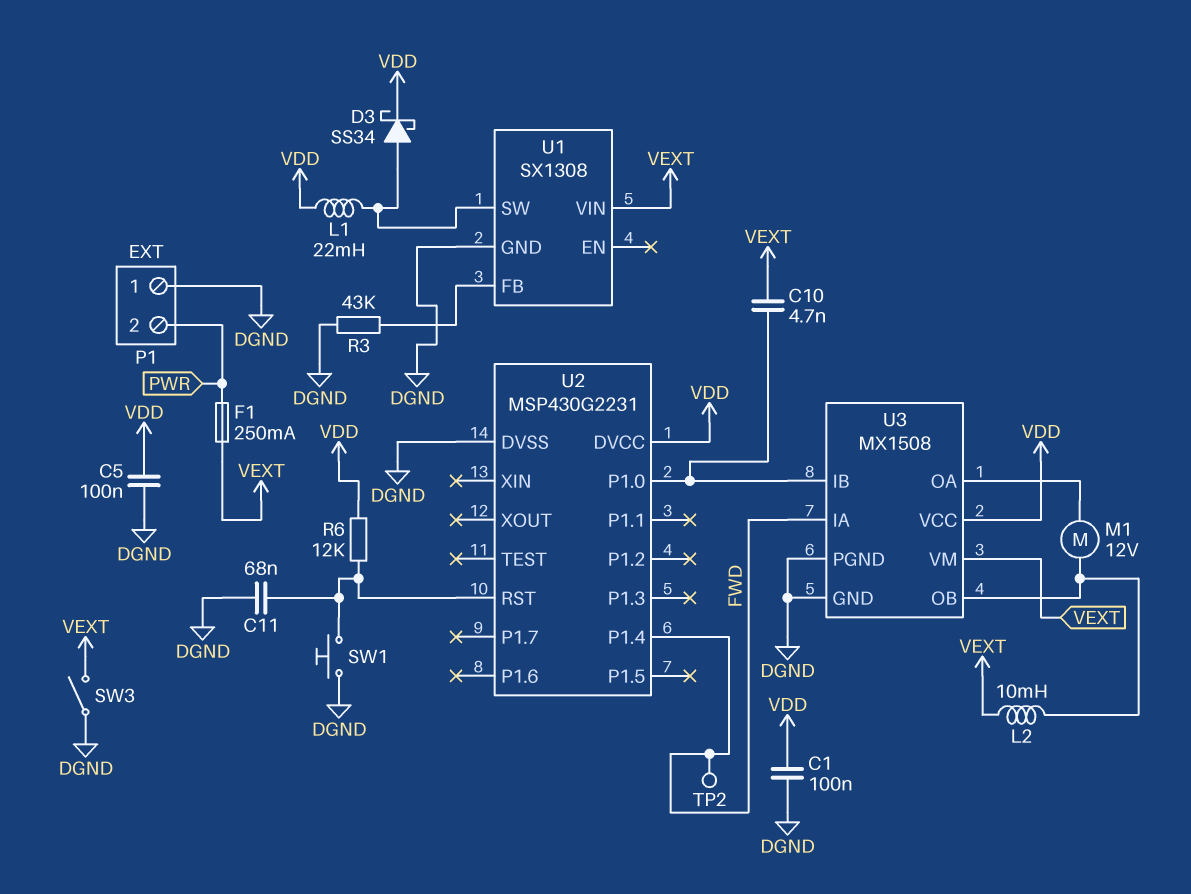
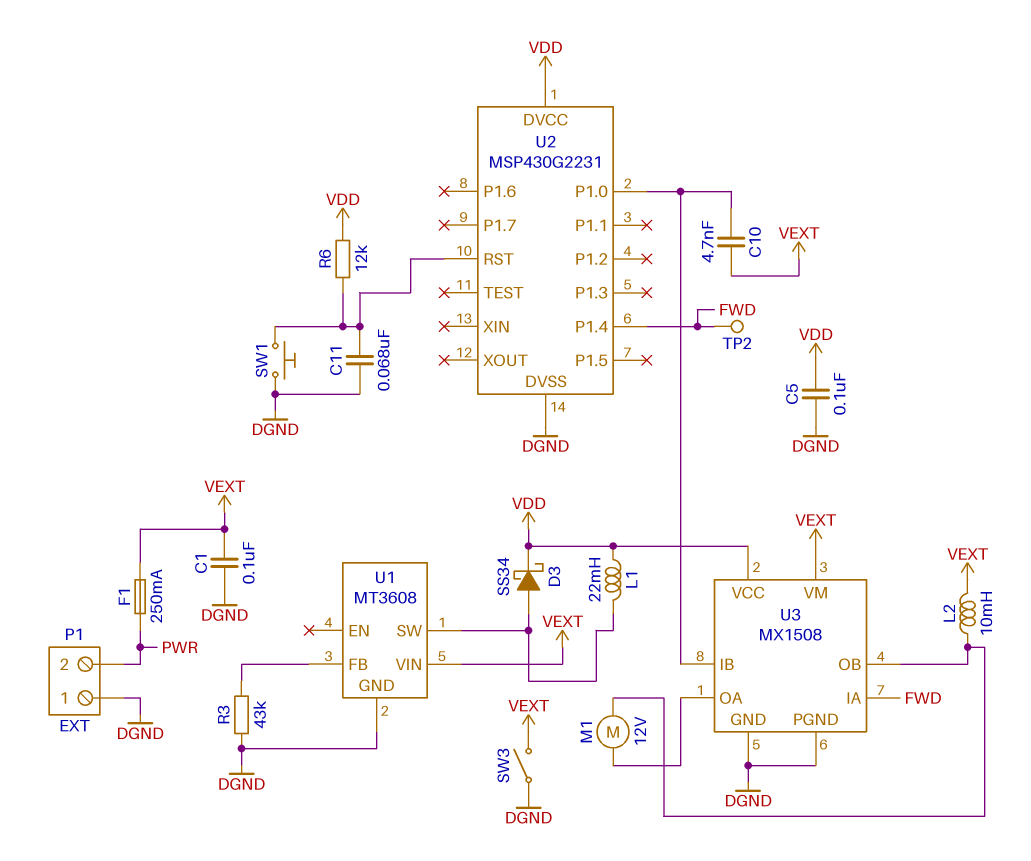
C1: 100nF (DGND, VDD) -> 100nF (DGND, VEXT)
U1: SX1308 -> MT3608

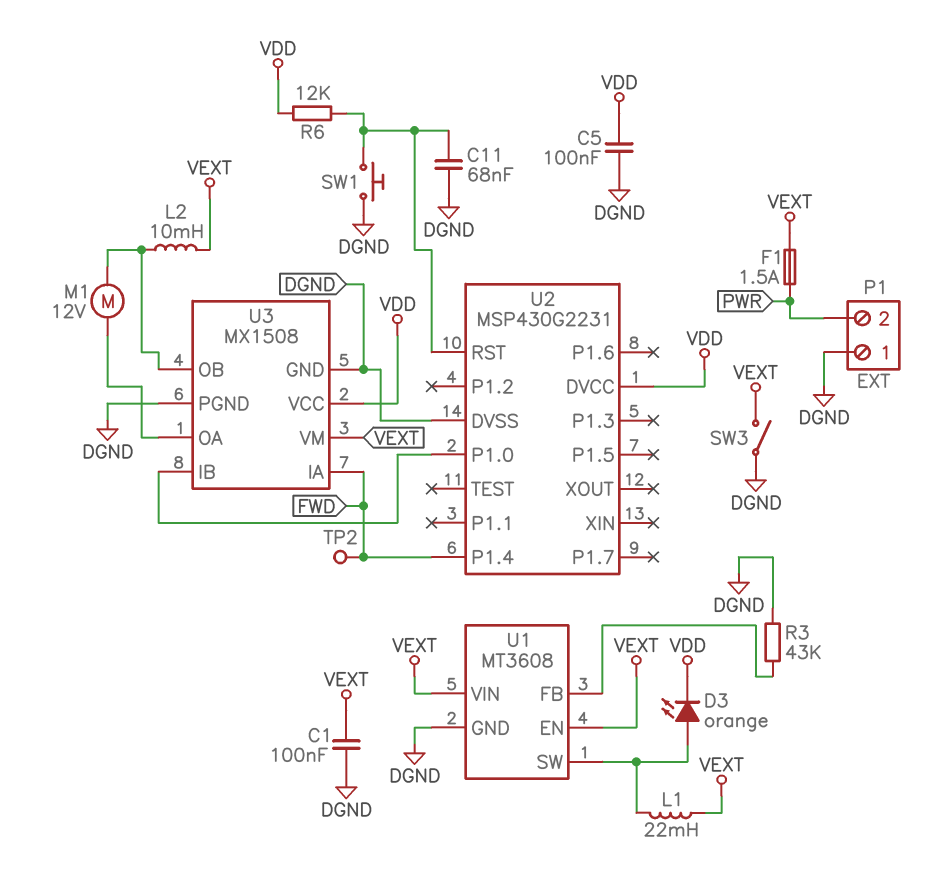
C10: 4.7nF (U2/P1.0, VEXT) -> none
D3: schottky SS34 (A U1/SW, K VDD) -> LED orange (A U1/SW, K VDD)
F1: 250mA (PWR, VEXT) -> 1.5A (PWR, VEXT)
L1: 22mH (U1/SW, VDD) -> 22mH (U1/SW, VEXT)
U1 pin EN: none -> VEXT

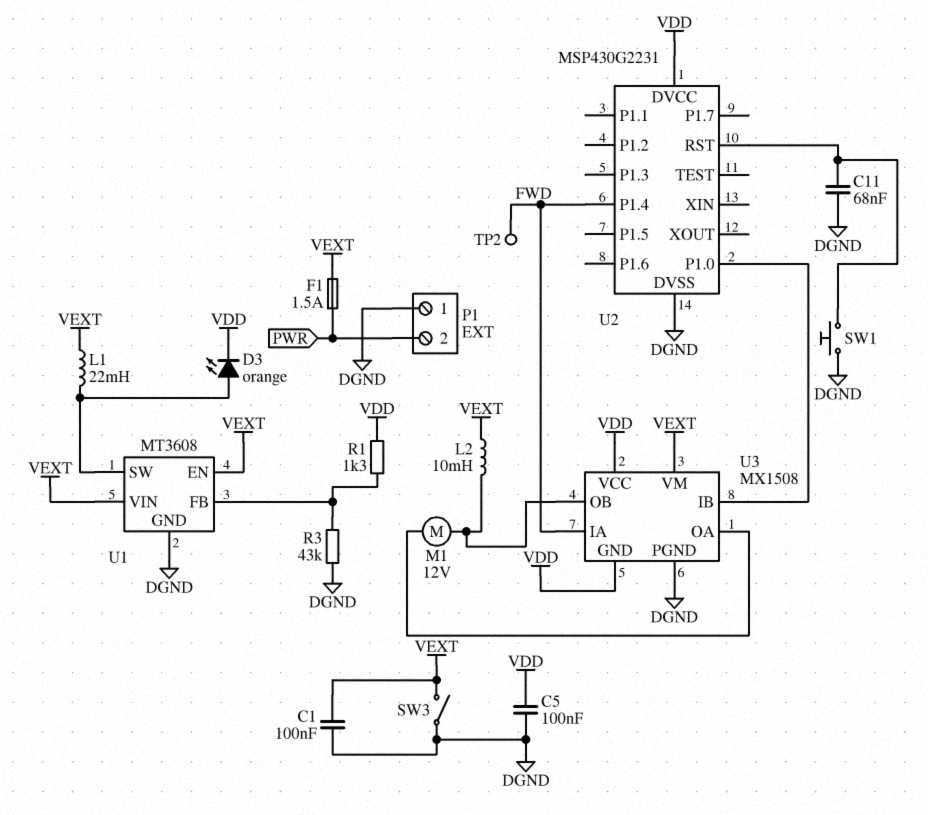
R1: none -> 1.3k (U1/FB, VDD)
R6: 12k (U2/RST, VDD) -> none
U3 pin GND: DGND -> VDD

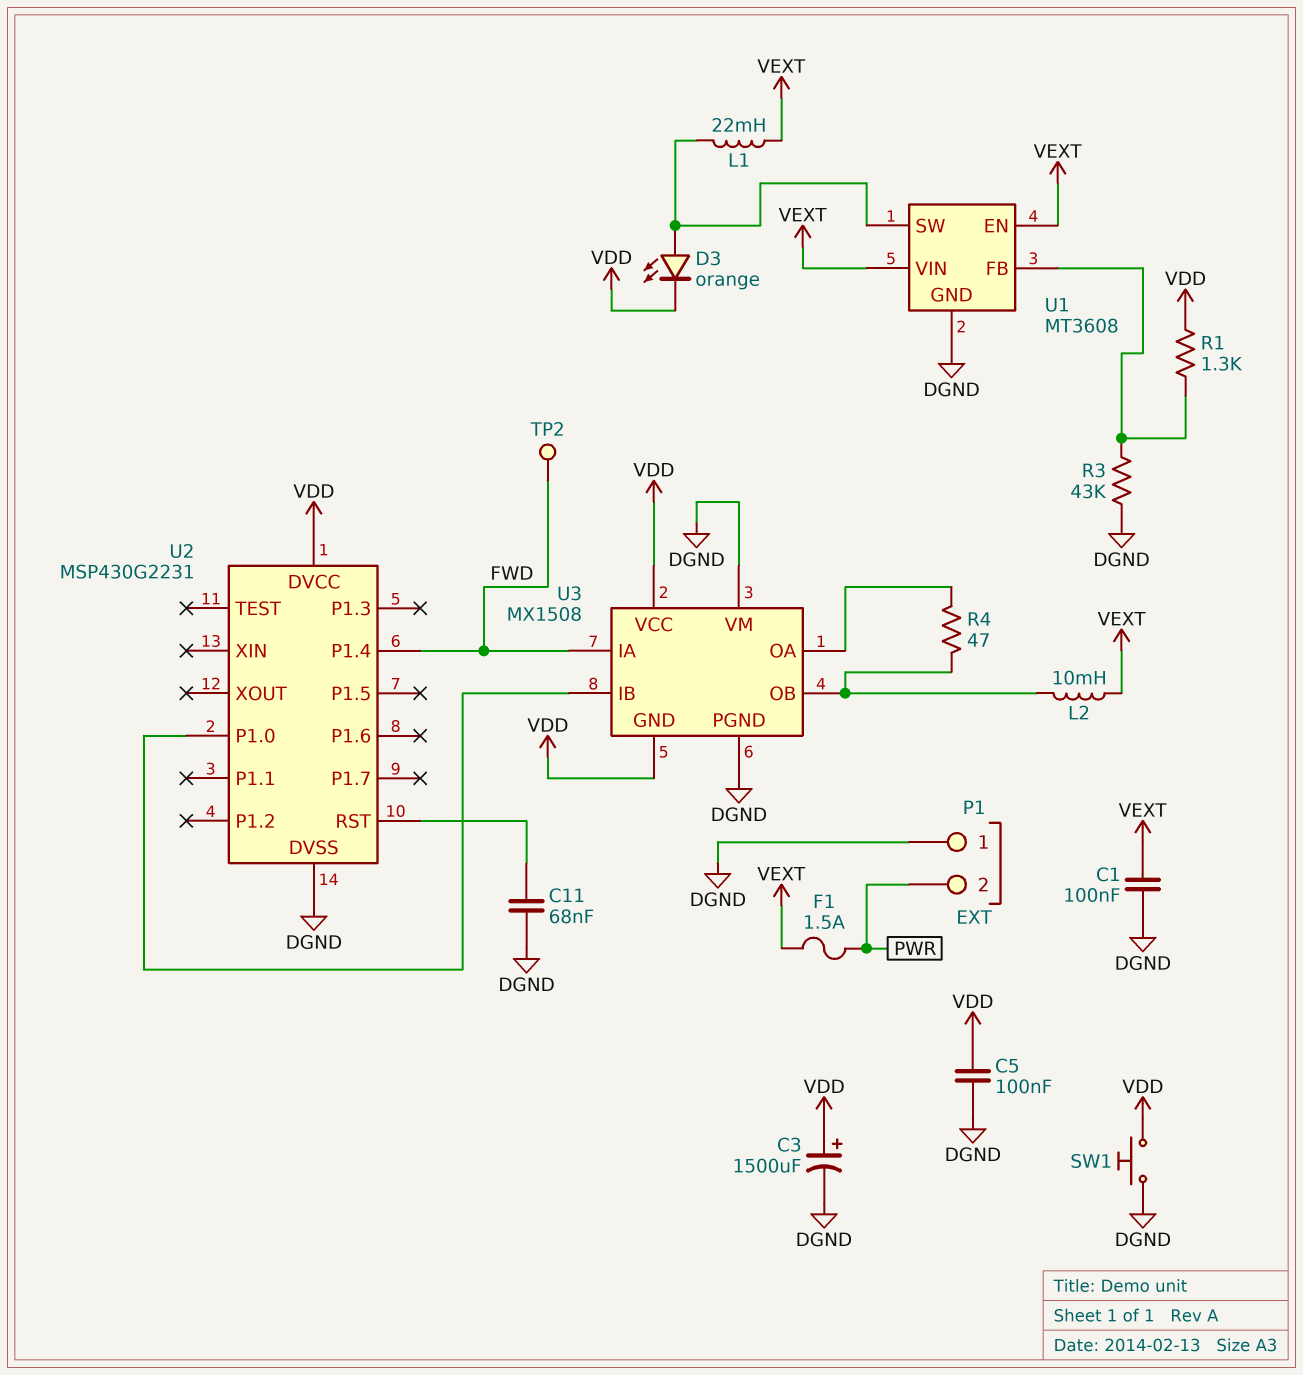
C3: none -> 1500uF (plus VDD, minus DGND)
M1: motor 12V (U3/OA, U3/OB) -> none
R4: none -> 47 (U3/OA, U3/OB)
SW1: button (DGND, U2/RST) -> button (DGND, VDD)
SW3: switch (DGND, VEXT) -> none
U3 pin VM: VEXT -> DGND

